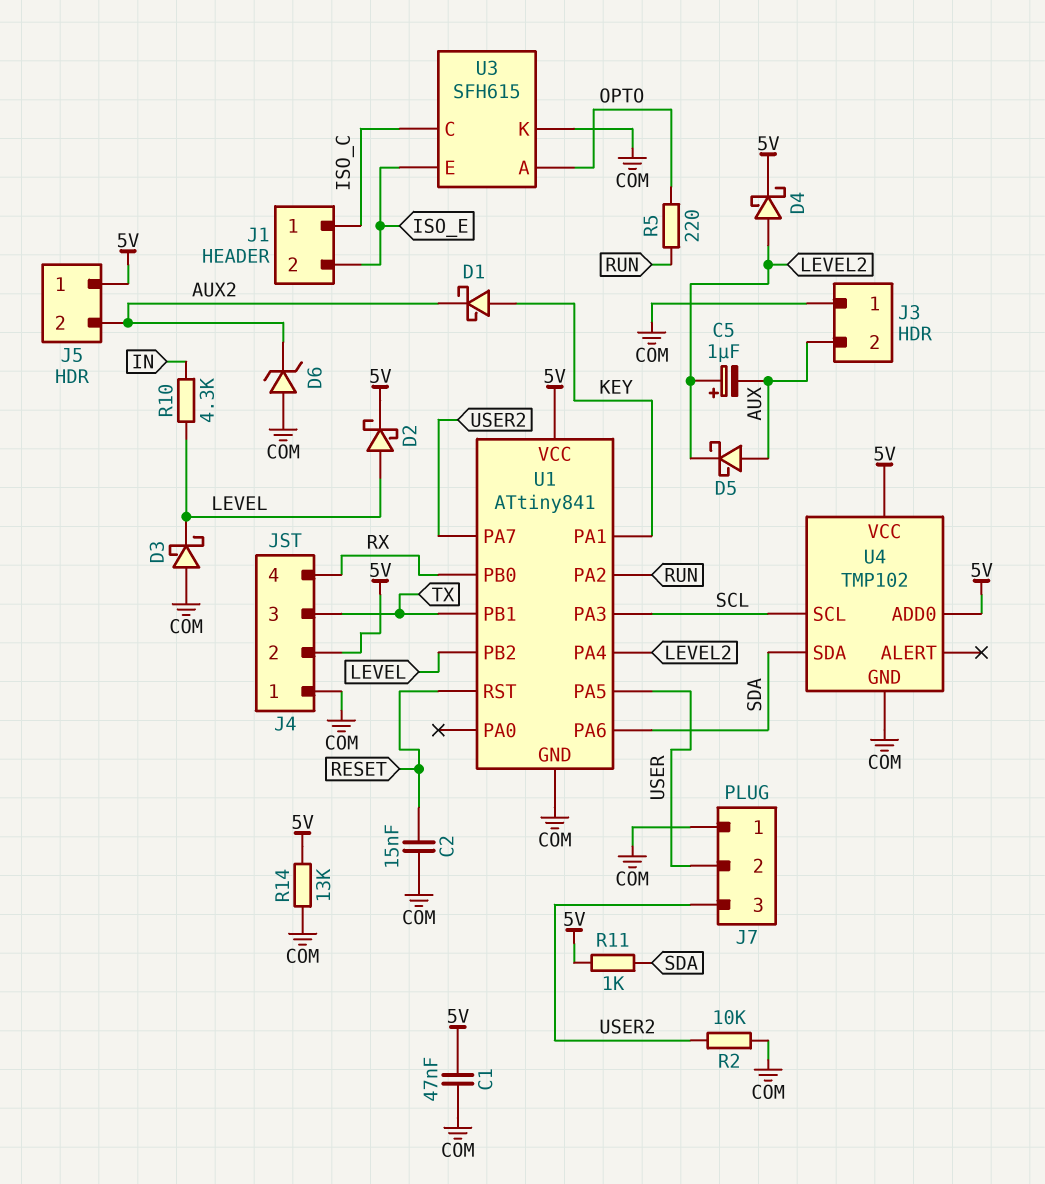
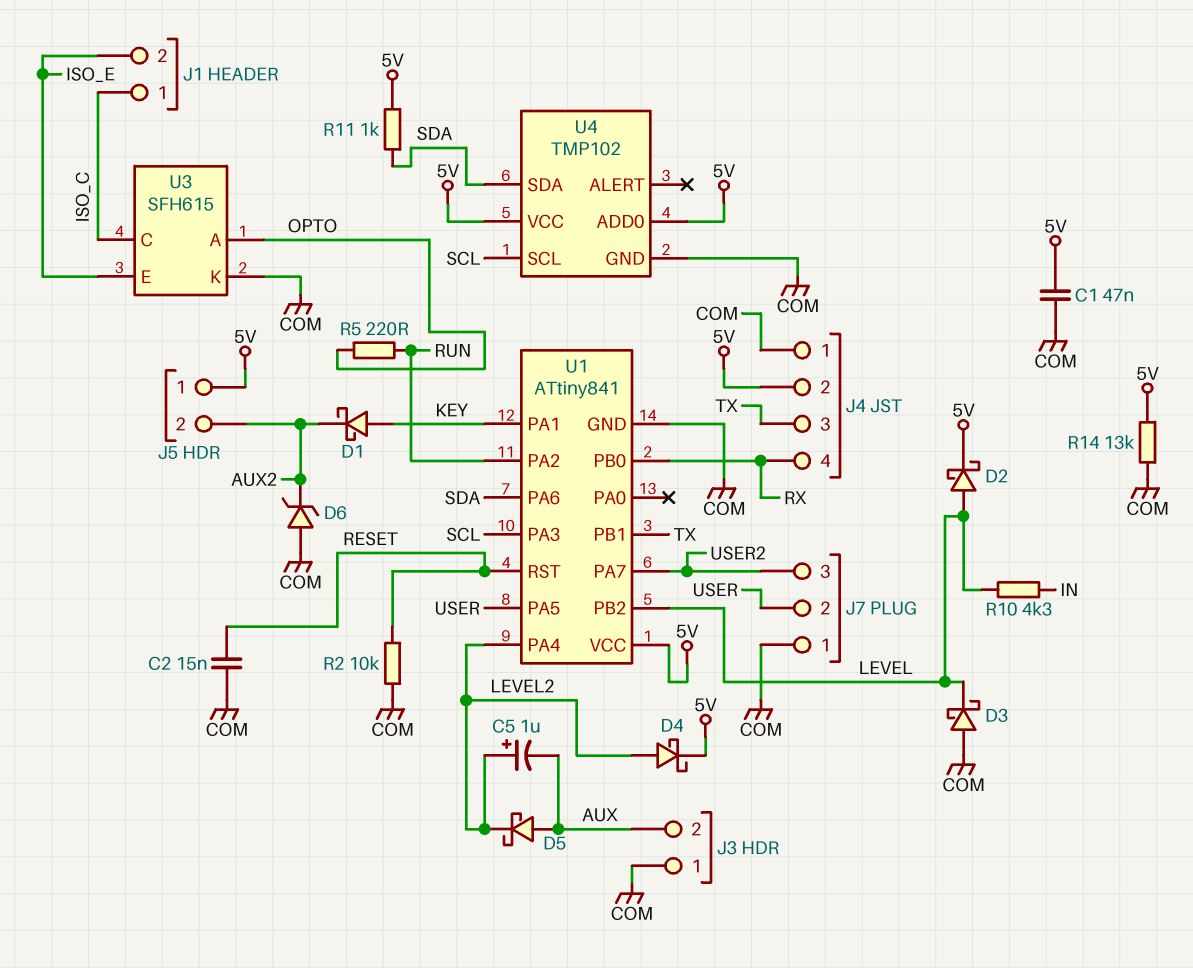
R2: 10k (COM, USER2) -> 10k (COM, RESET)

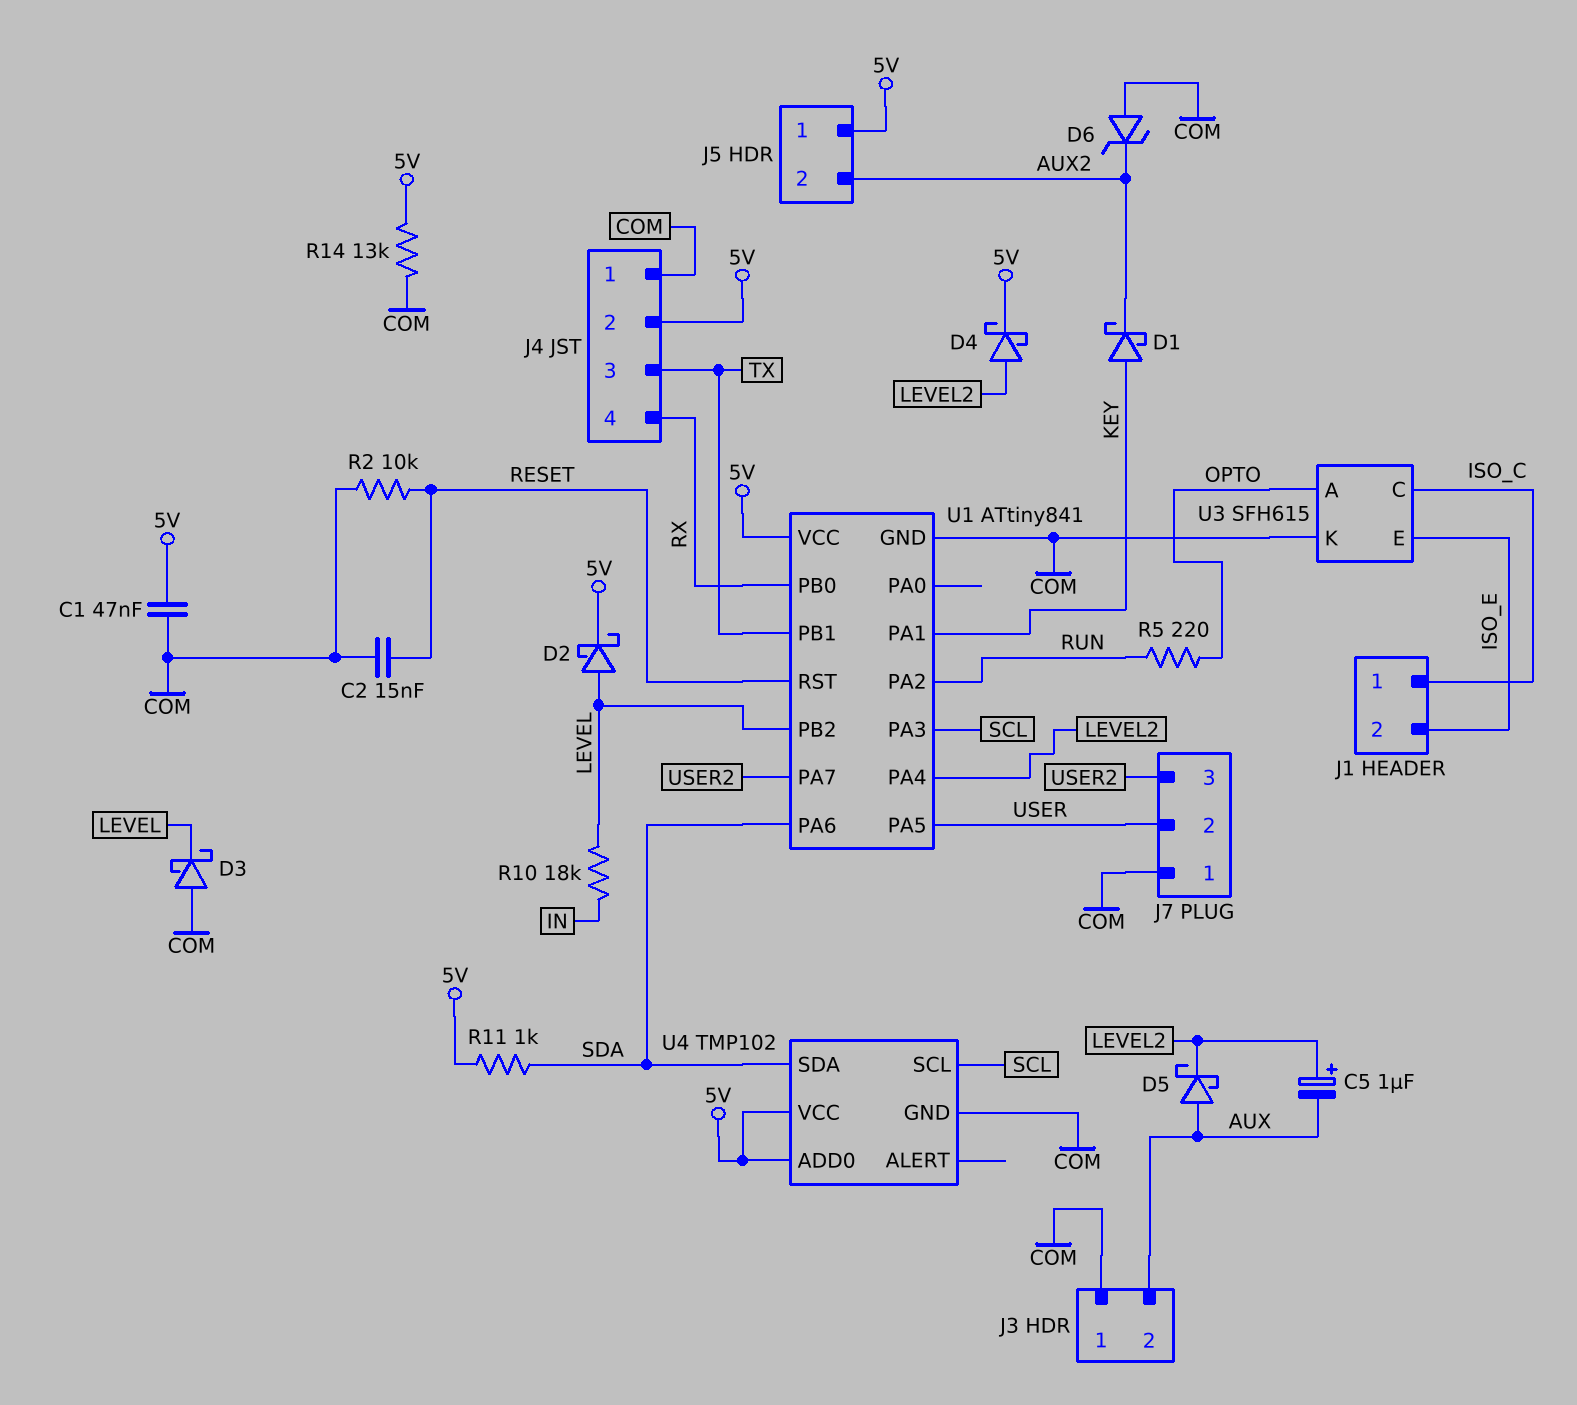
R10: 4.3k (IN, LEVEL) -> 18k (IN, LEVEL)

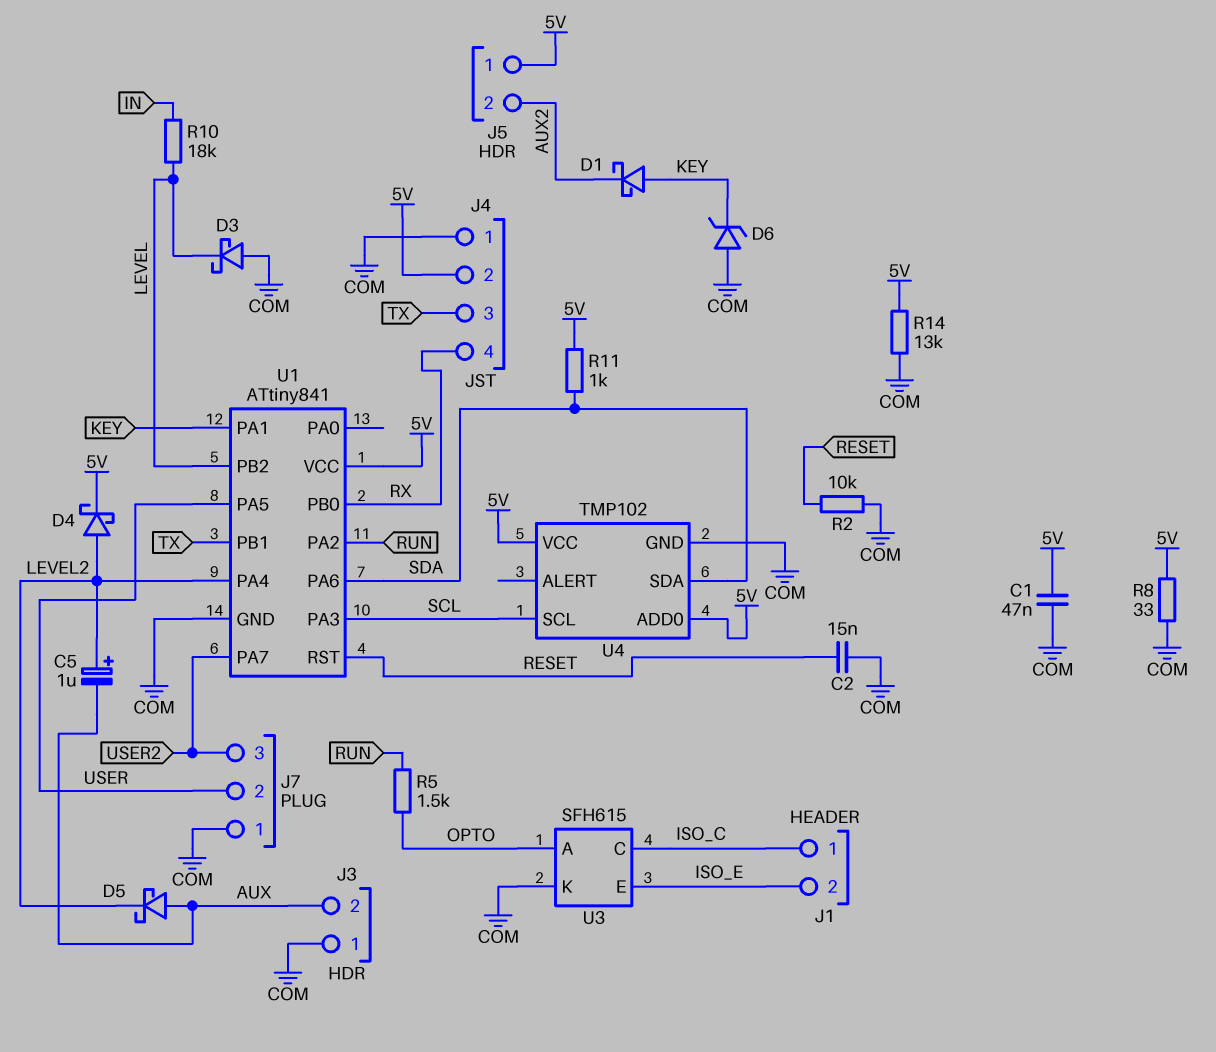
D2: schottky (A LEVEL, K 5V) -> none
D6: zener (A COM, K AUX2) -> zener (A COM, K KEY)
R5: 220 (OPTO, RUN) -> 1.5k (OPTO, RUN)
R8: none -> 33 (5V, COM)

